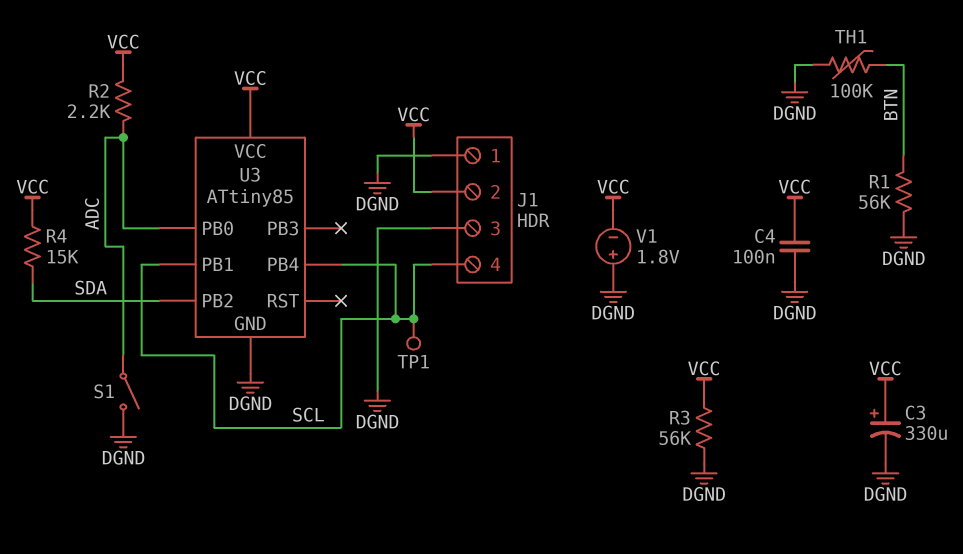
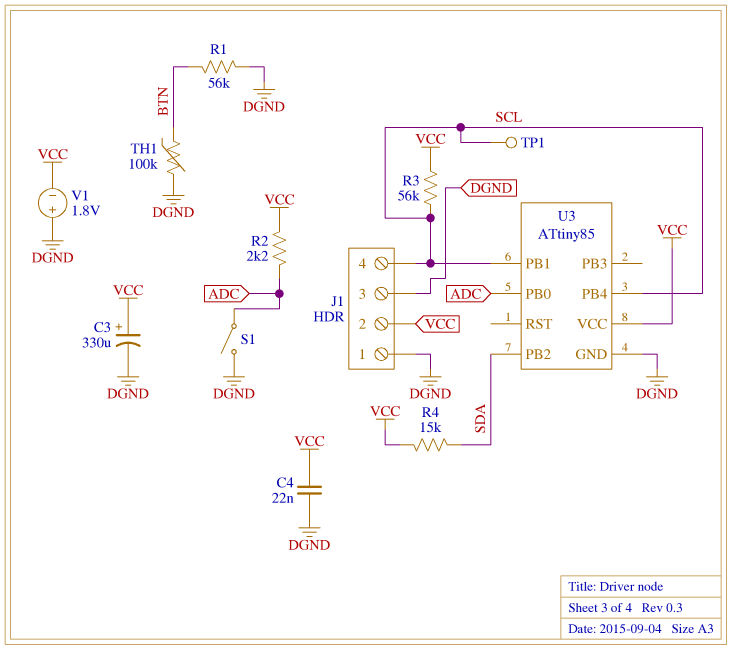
C4: 100nF (DGND, VCC) -> 22nF (DGND, VCC)
R3: 56k (DGND, VCC) -> 56k (SCL, VCC)

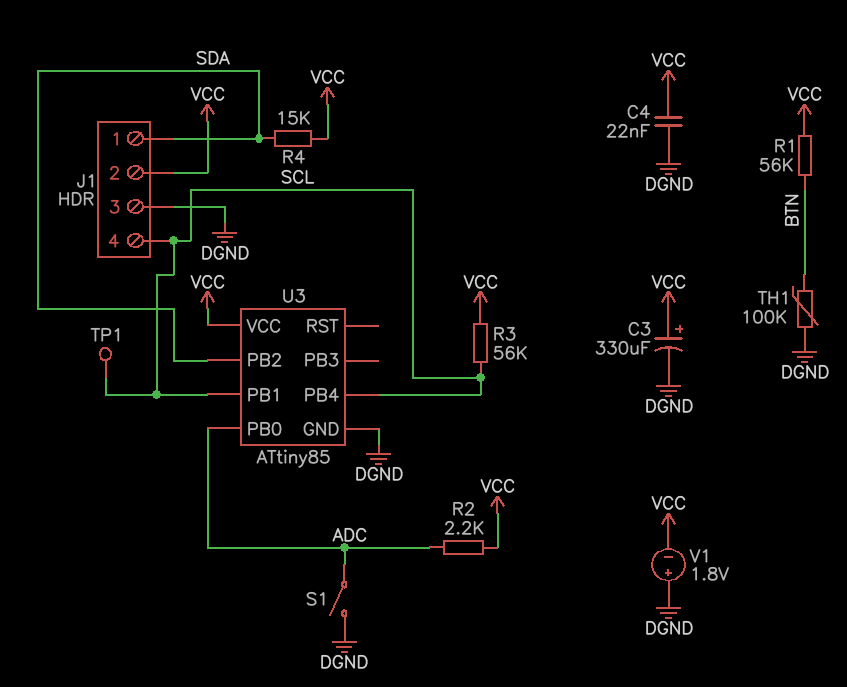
J1 pin 1: DGND -> SDA
R1: 56k (BTN, DGND) -> 56k (BTN, VCC)

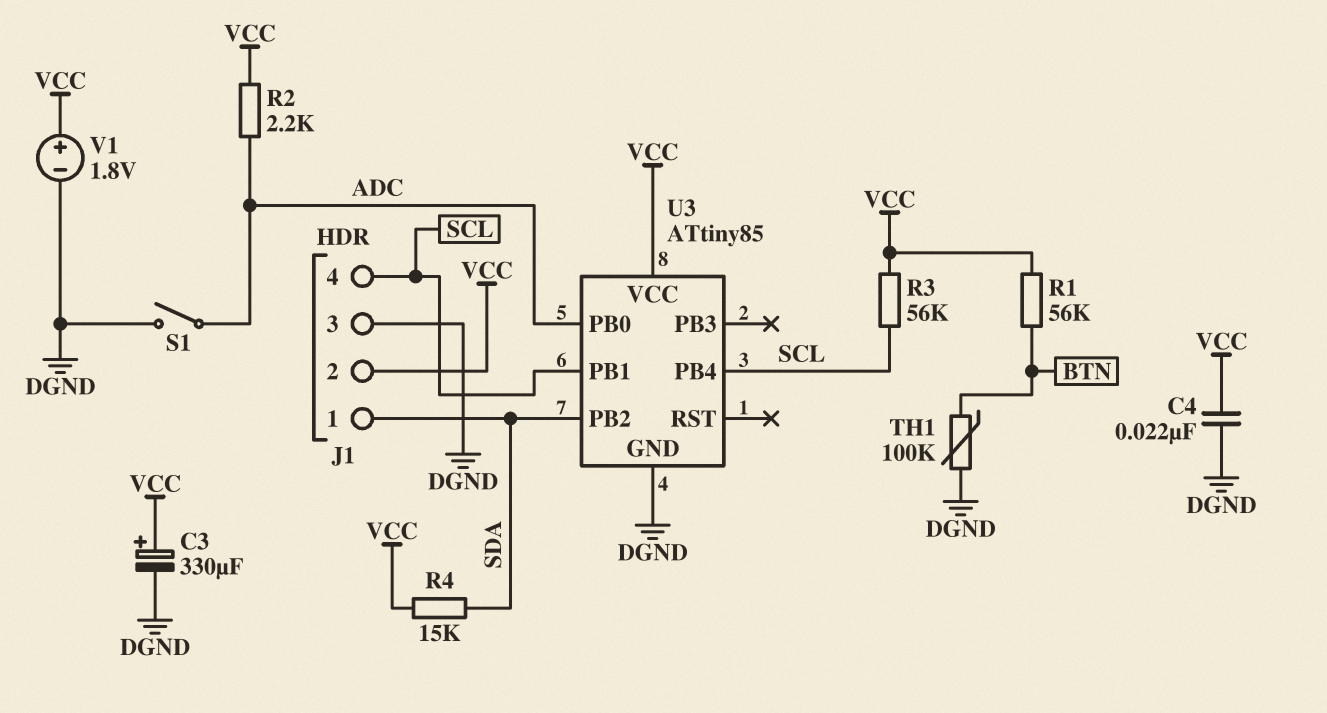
TP1: test point (SCL) -> none
V1: 1.8V (plus DGND, minus VCC) -> 1.8V (plus VCC, minus DGND)

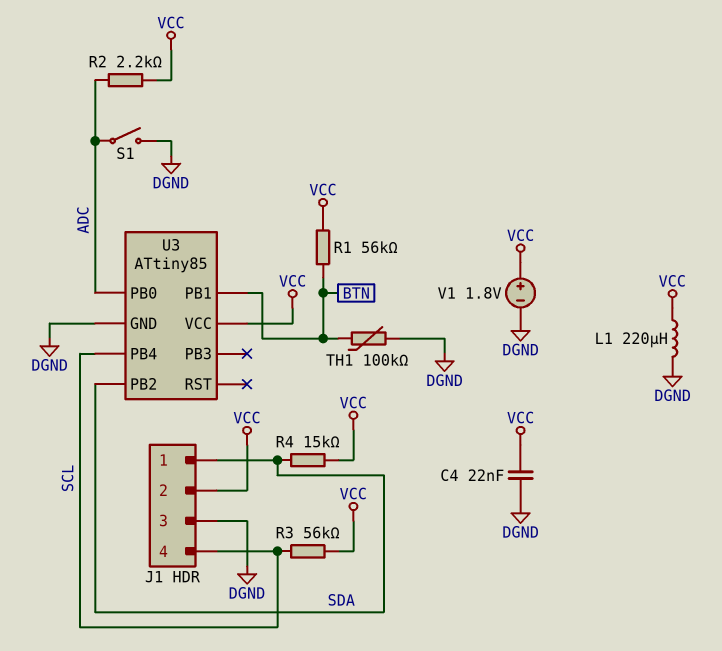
C3: 330uF (plus VCC, minus DGND) -> none
L1: none -> 220uH (DGND, VCC)
U3 pin PB1: SCL -> BTN

